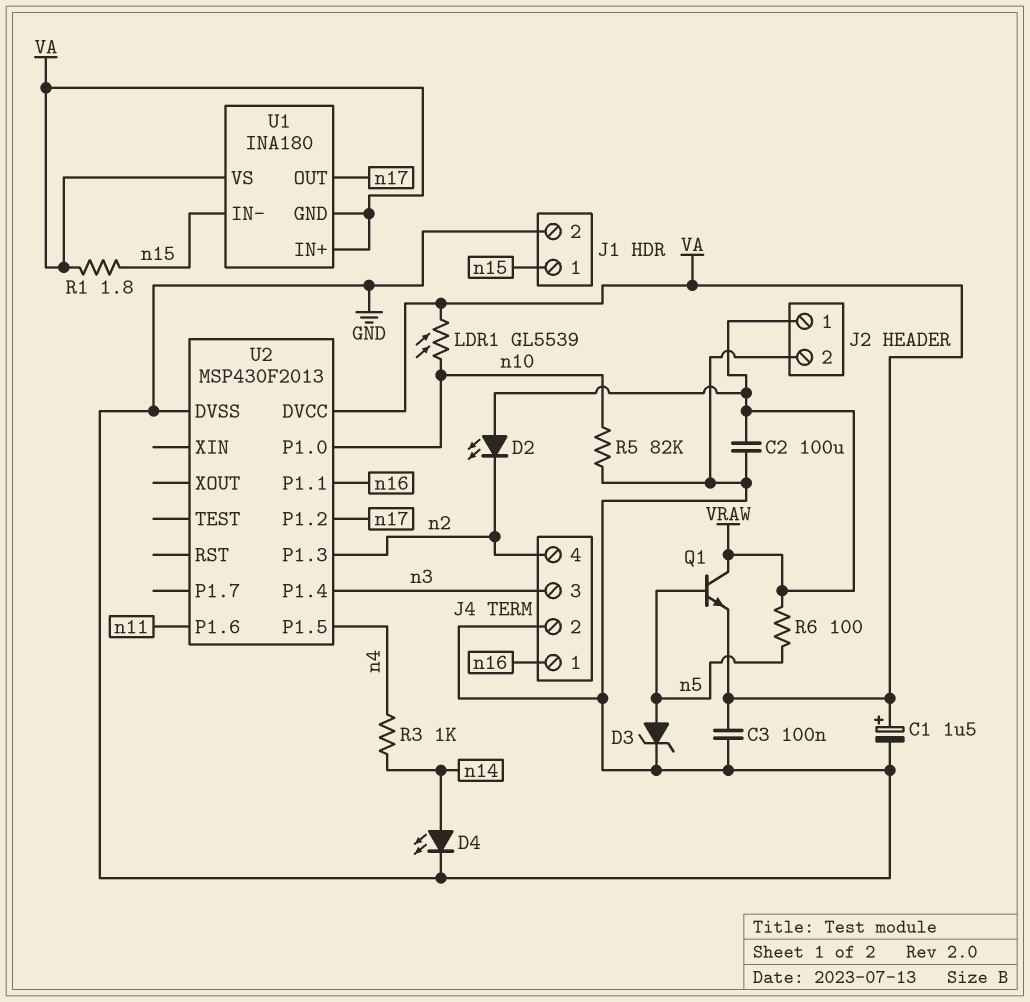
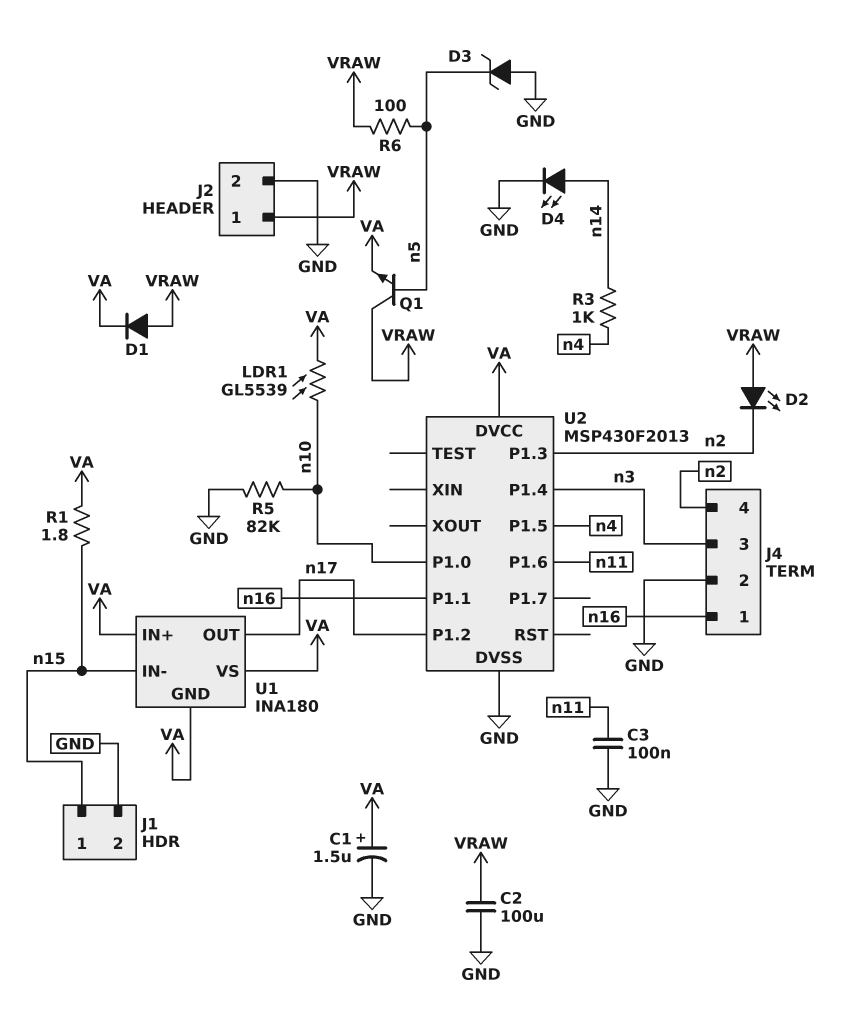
C3: 100nF (GND, VA) -> 100nF (GND, n11)
D1: none -> diode (A VRAW, K VA)
D3: zener (A n5, K GND) -> zener (A GND, K n5)

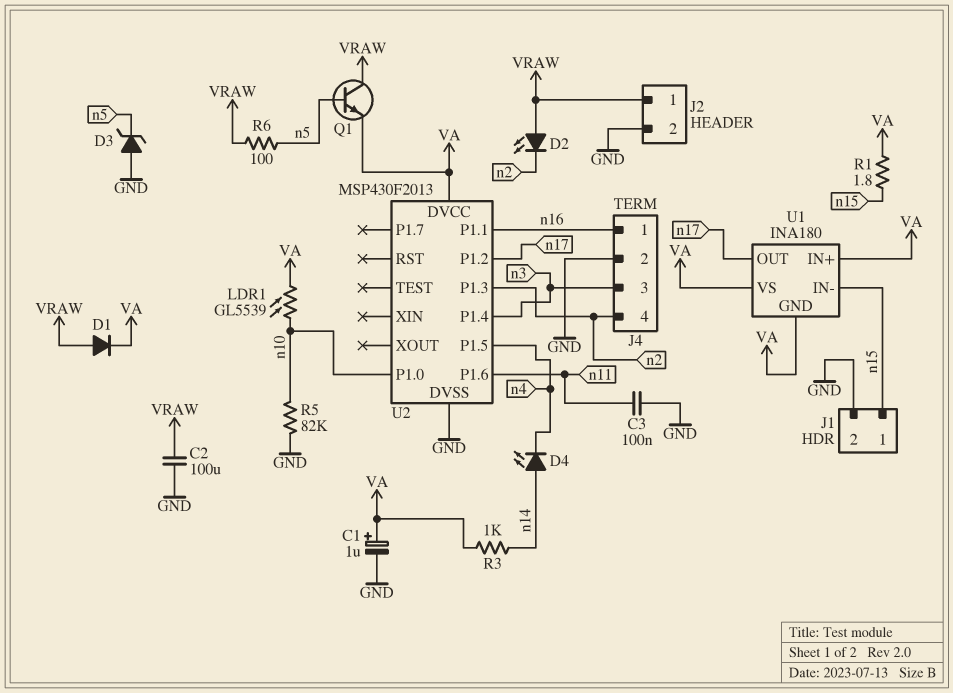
C1: 1.5uF (plus VA, minus GND) -> 1uF (plus VA, minus GND)
D4: LED (A n14, K GND) -> LED (A n14, K n4)
R3: 1k (n4, n14) -> 1k (VA, n14)

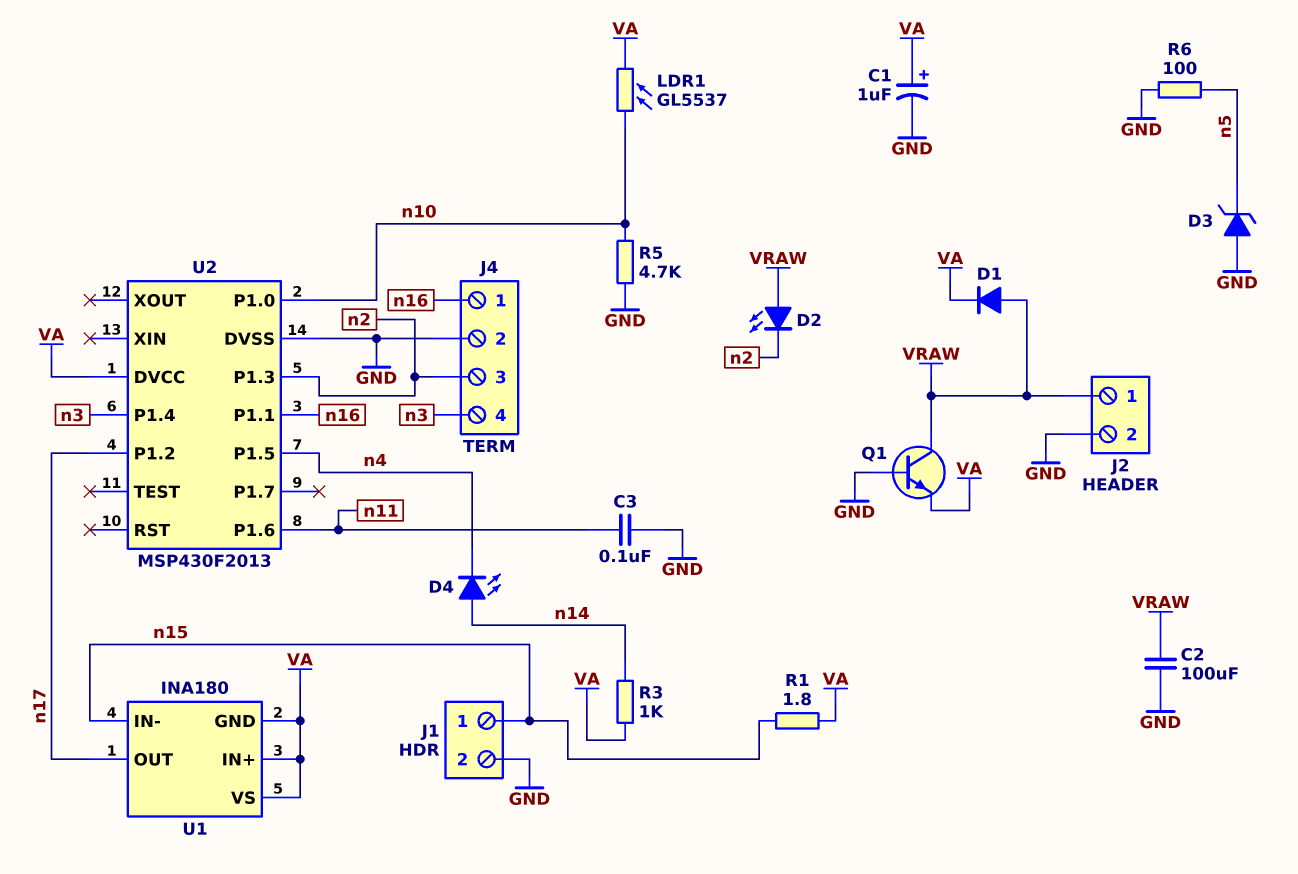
J4 pin 3: n3 -> n2
J4 pin 4: n2 -> n3
LDR1: GL5539 (VA, n10) -> GL5537 (VA, n10)
Q1: NPN (B n5, C VRAW, E VA) -> NPN (B GND, C VRAW, E VA)
R5: 82k (GND, n10) -> 4.7k (GND, n10)
R6: 100 (VRAW, n5) -> 100 (GND, n5)

